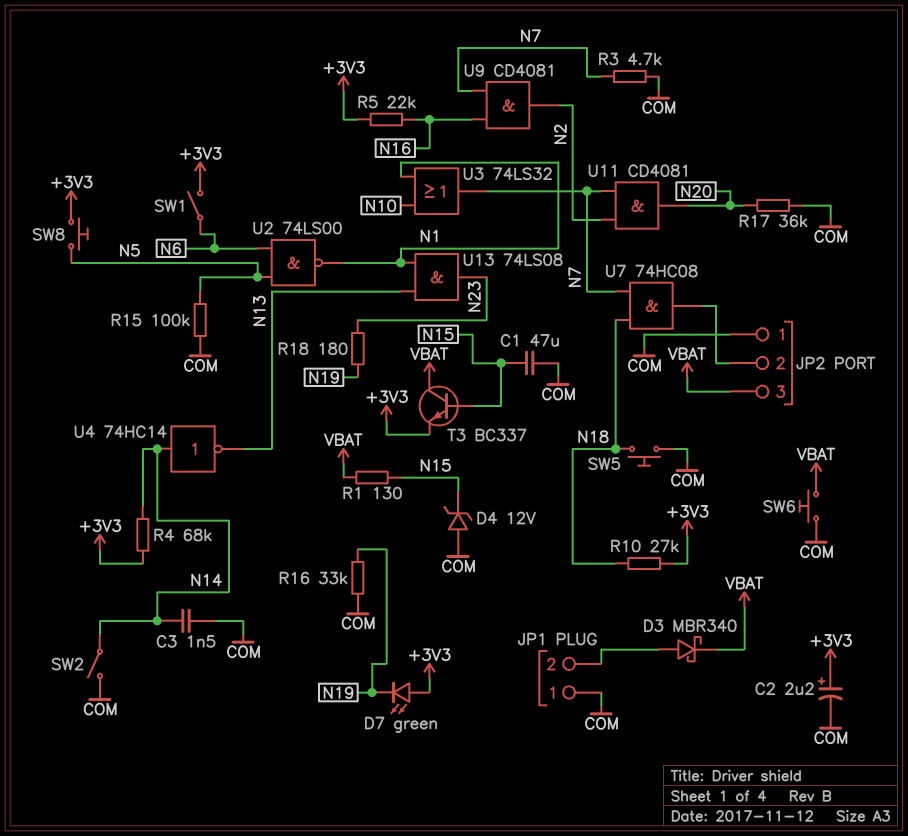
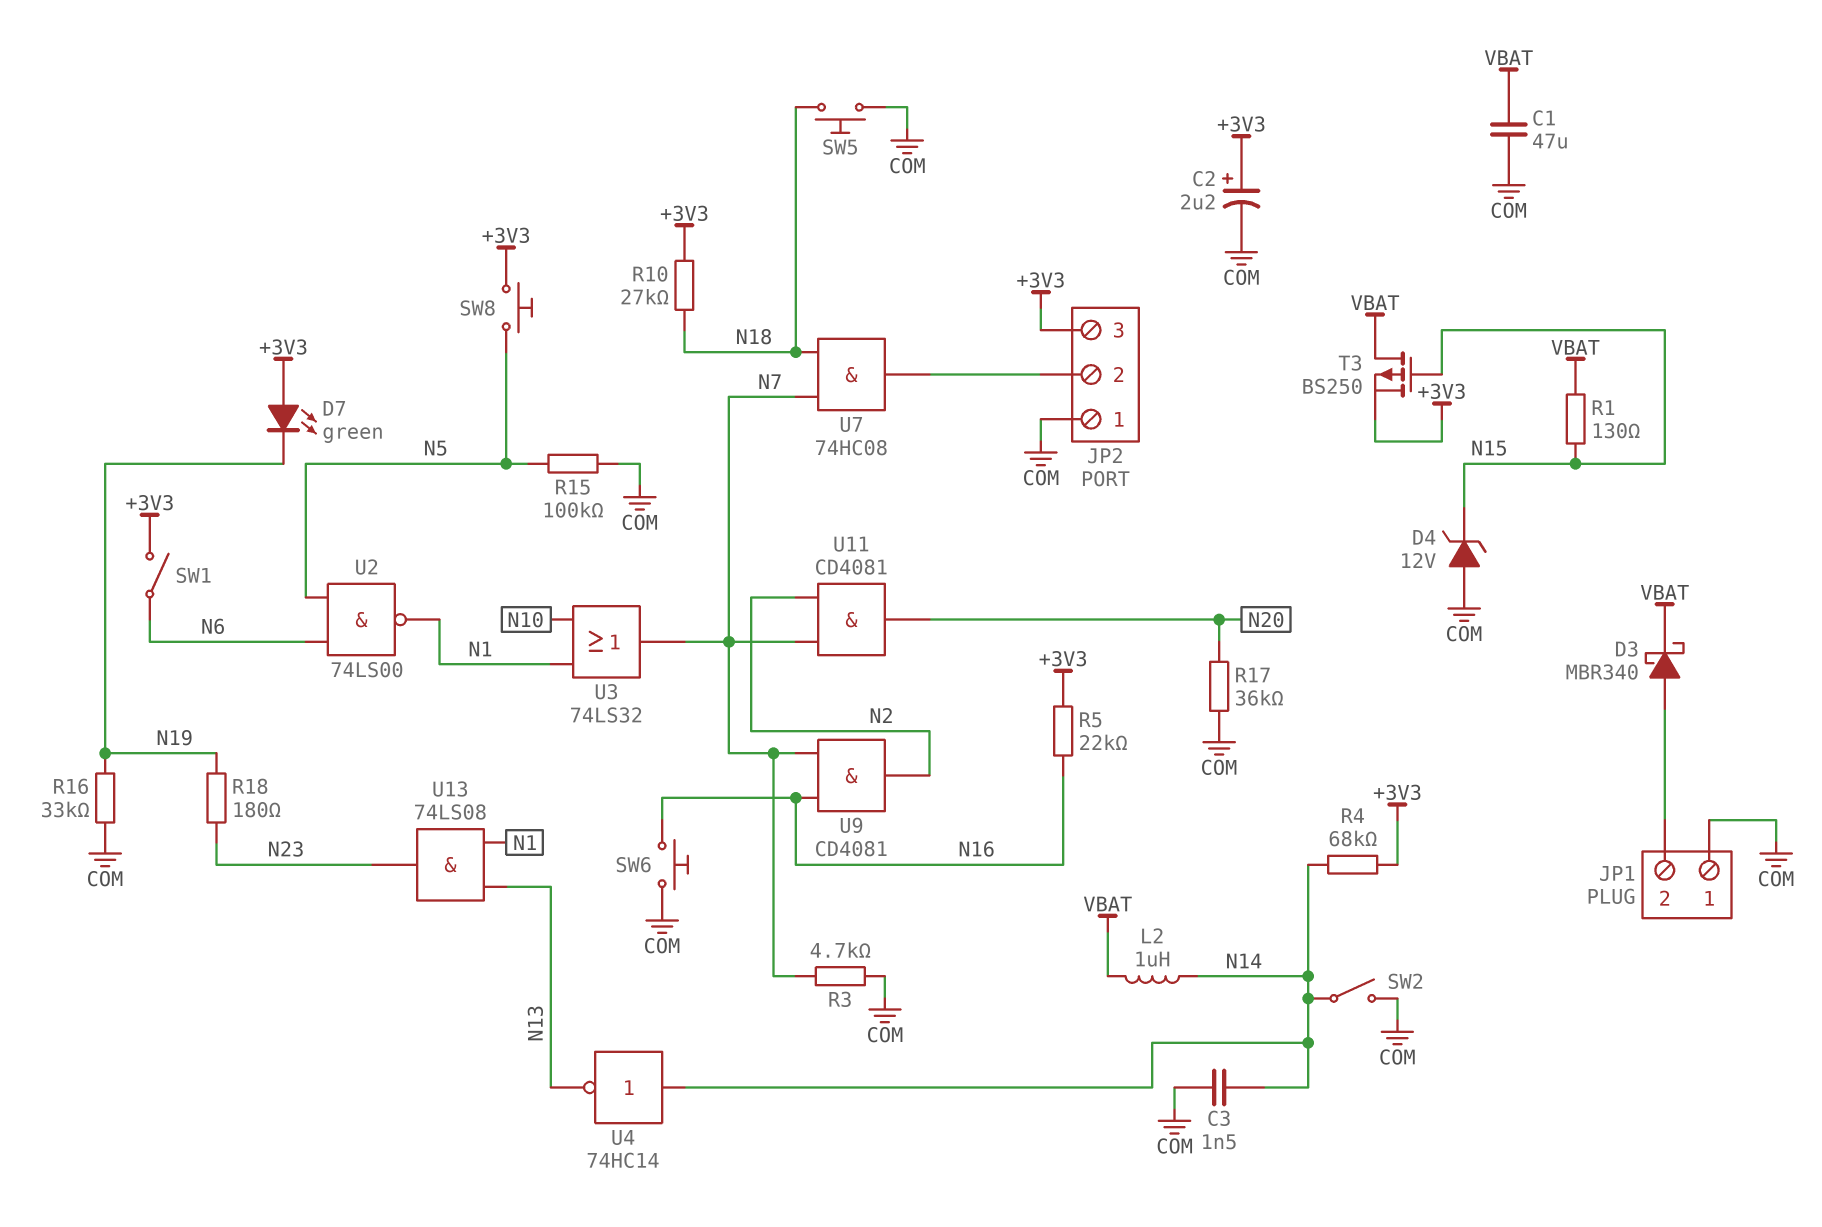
C1: 47uF (COM, N15) -> 47uF (COM, VBAT)
JP2 pin 3: VBAT -> +3V3
L2: none -> 1uH (N14, VBAT)
SW6: button (COM, VBAT) -> button (COM, N16)
T3: NPN BC337 (B N15, C VBAT, E +3V3) -> PMOS BS250 (G N15, D VBAT, S +3V3)

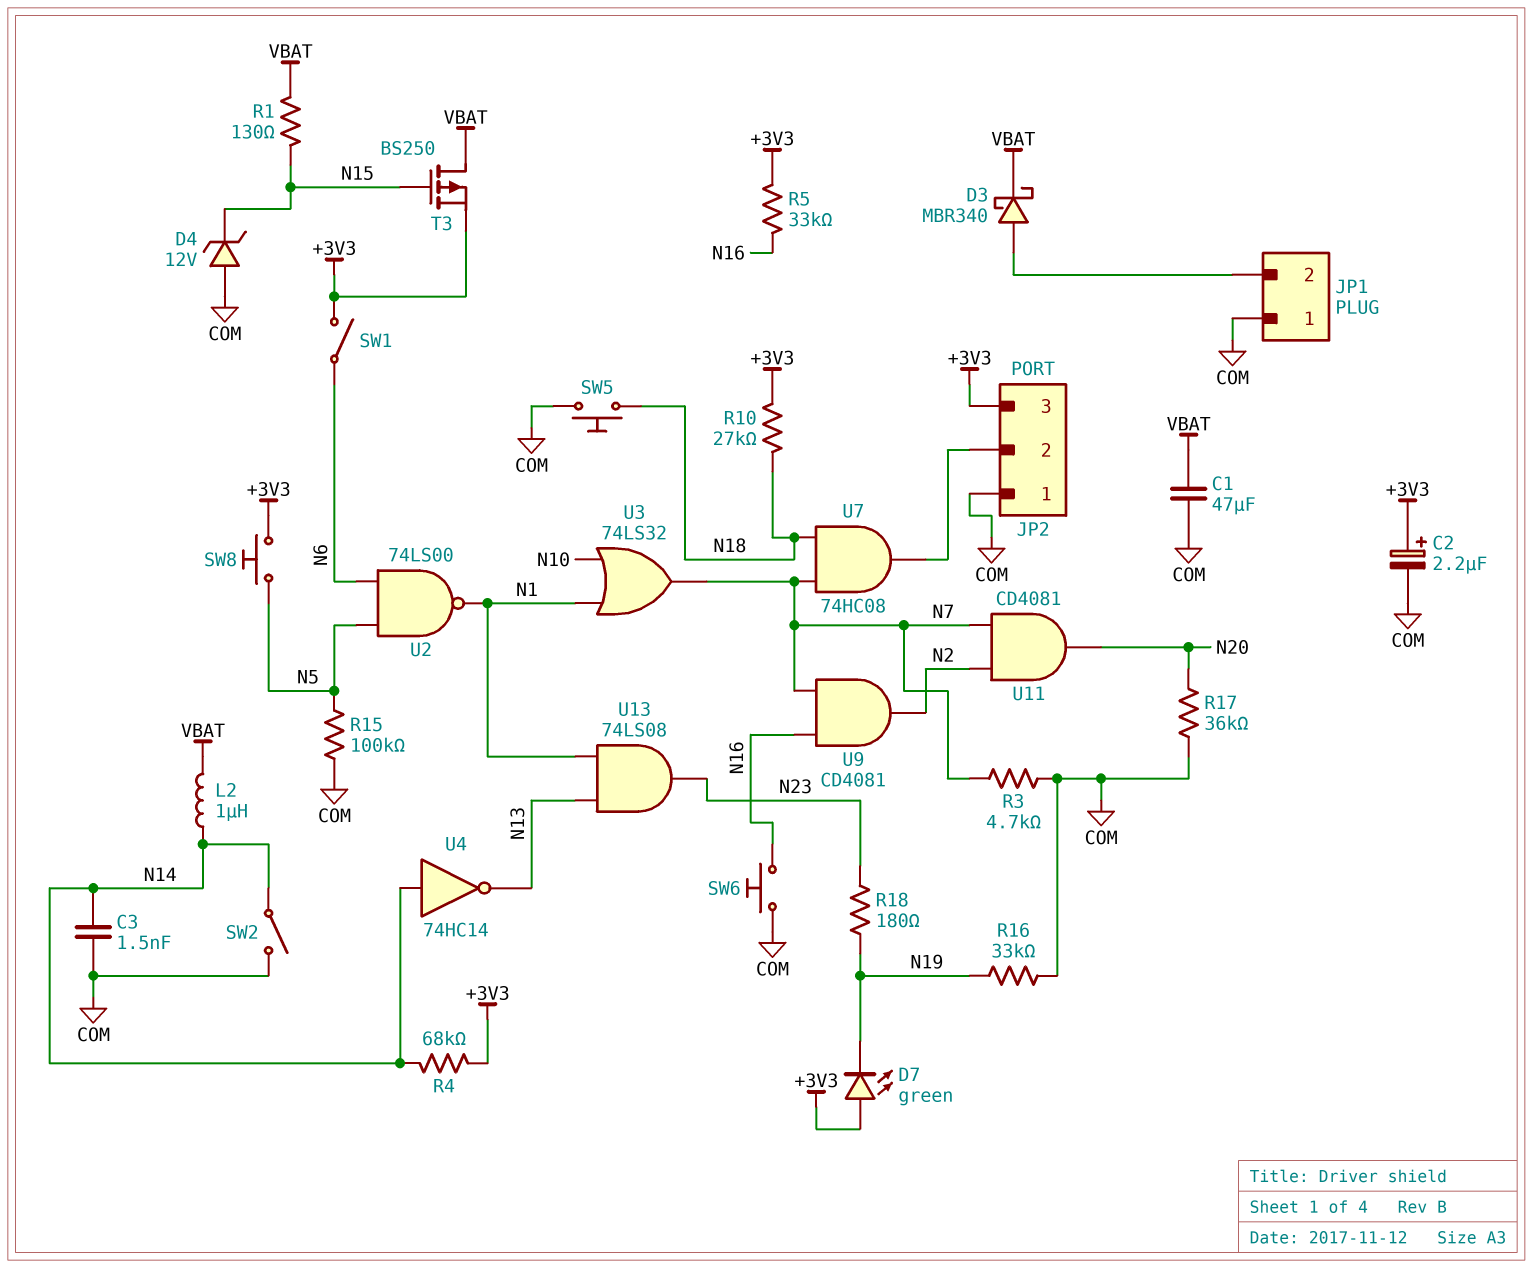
R5: 22k (+3V3, N16) -> 33k (+3V3, N16)

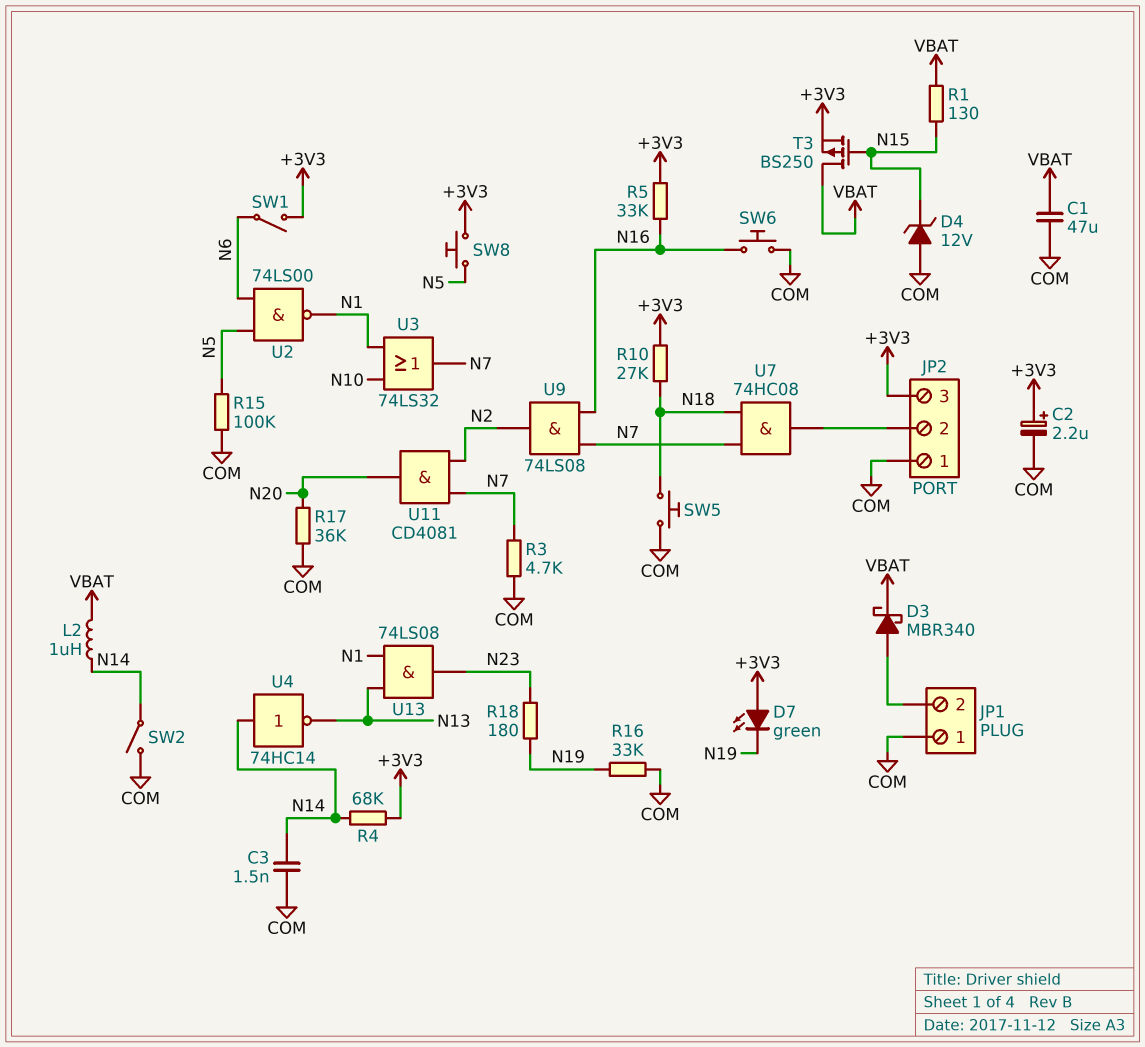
U9: AND CD4081 (in N7, in N16, out N2) -> AND 74LS08 (in N7, in N16, out N2)

